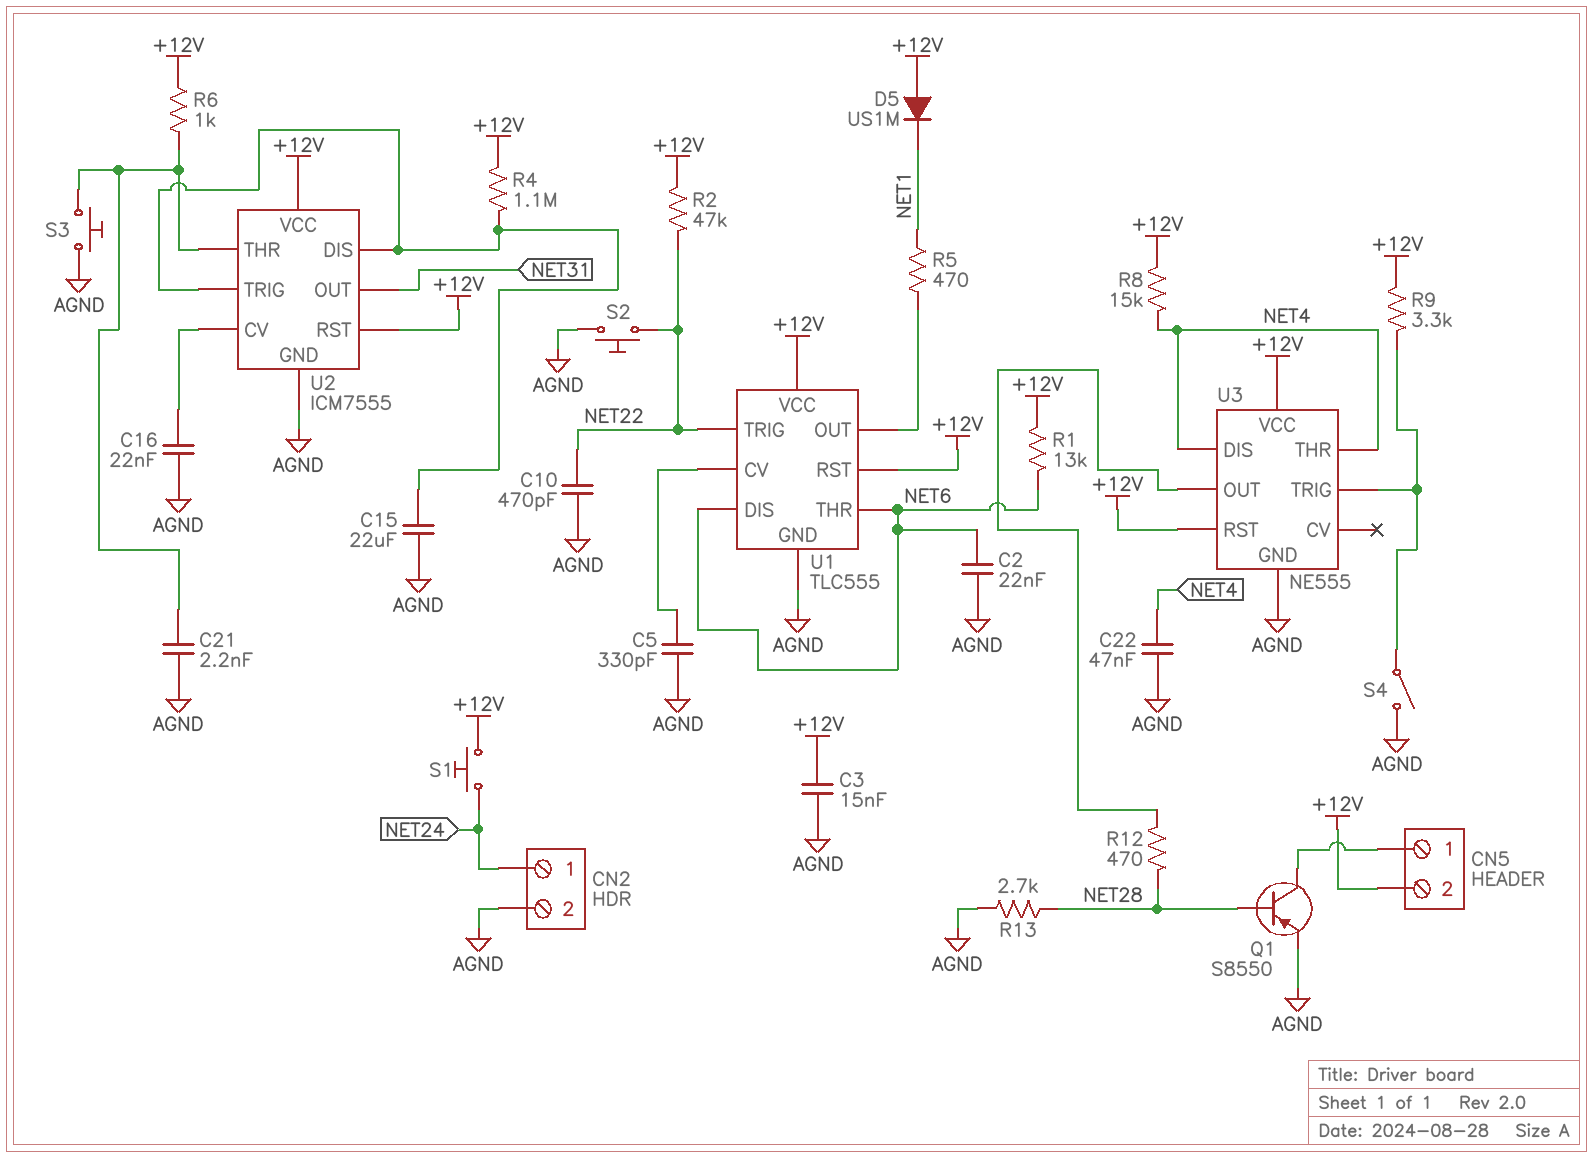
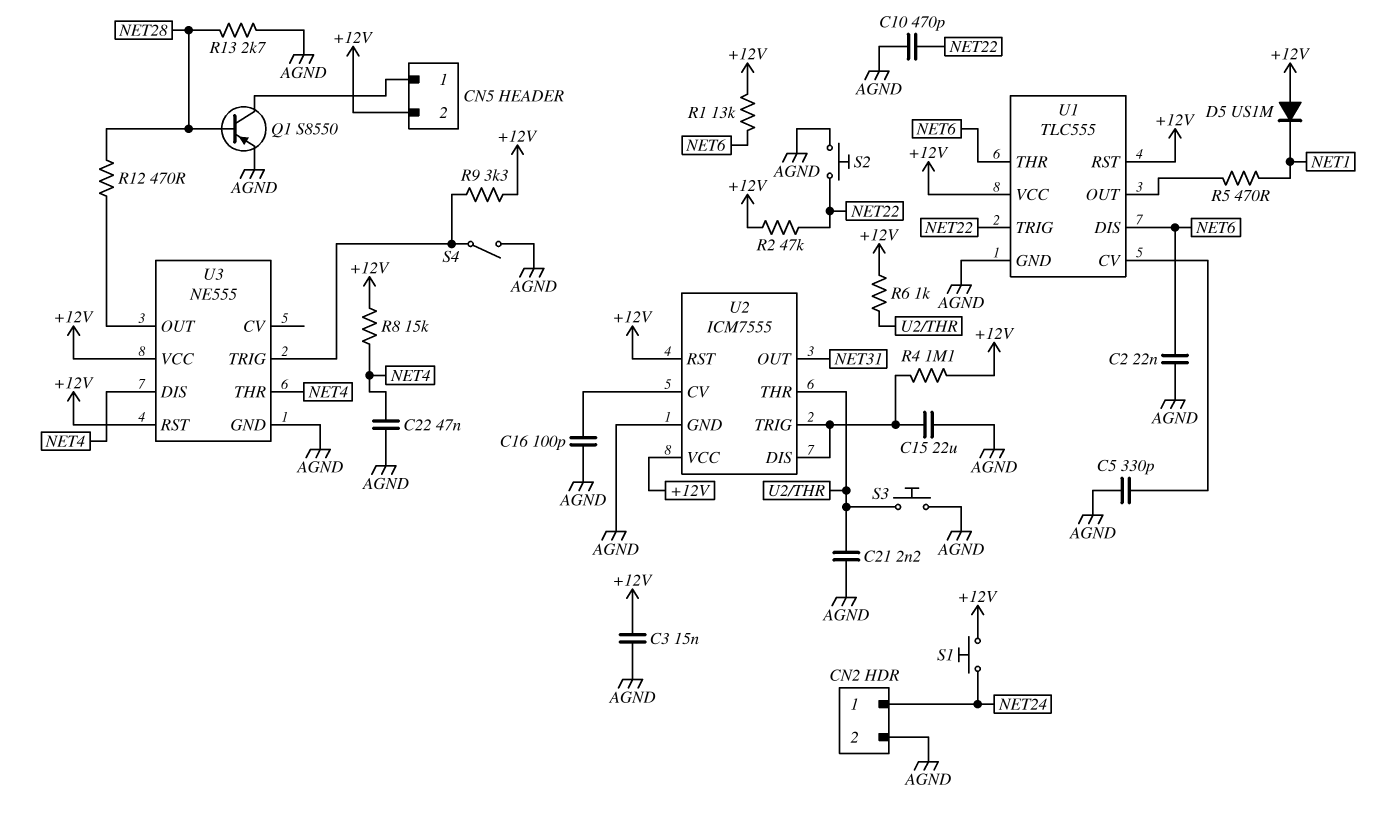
C16: 22nF (AGND, U2/CV) -> 100pF (AGND, U2/CV)

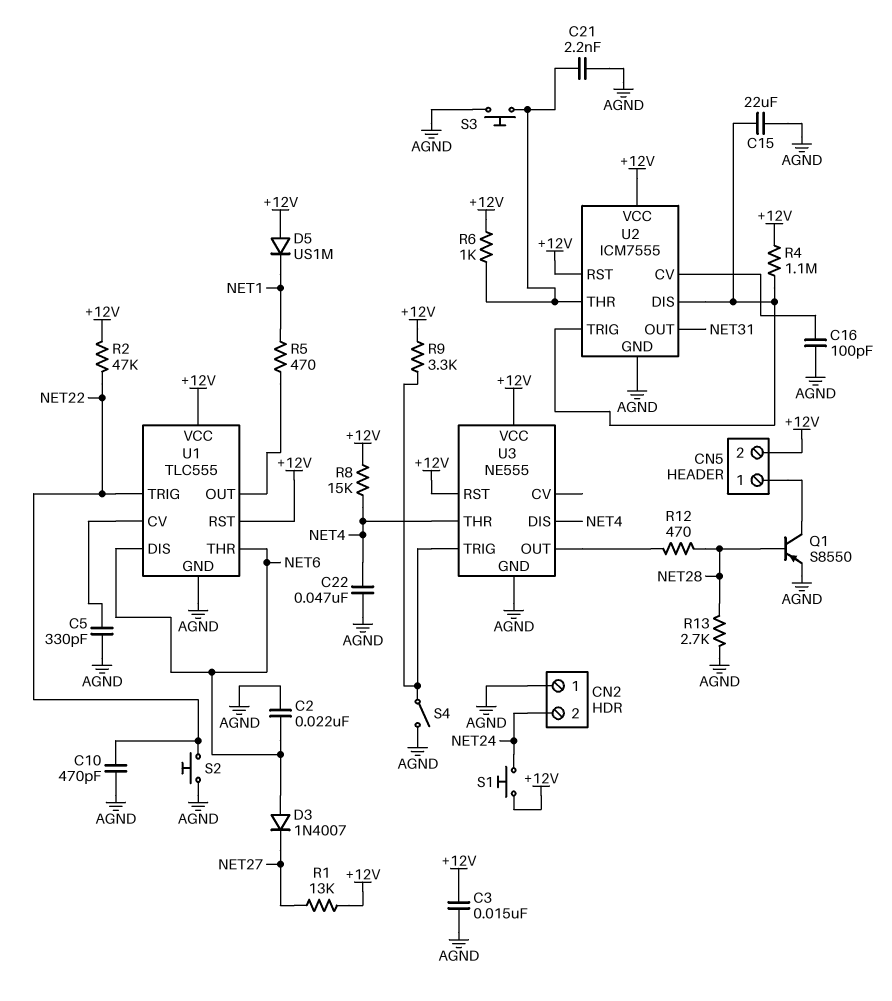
CN2 pin 1: NET24 -> AGND
CN2 pin 2: AGND -> NET24
D3: none -> diode 1N4007 (A NET6, K NET27)
R1: 13k (+12V, NET6) -> 13k (+12V, NET27)

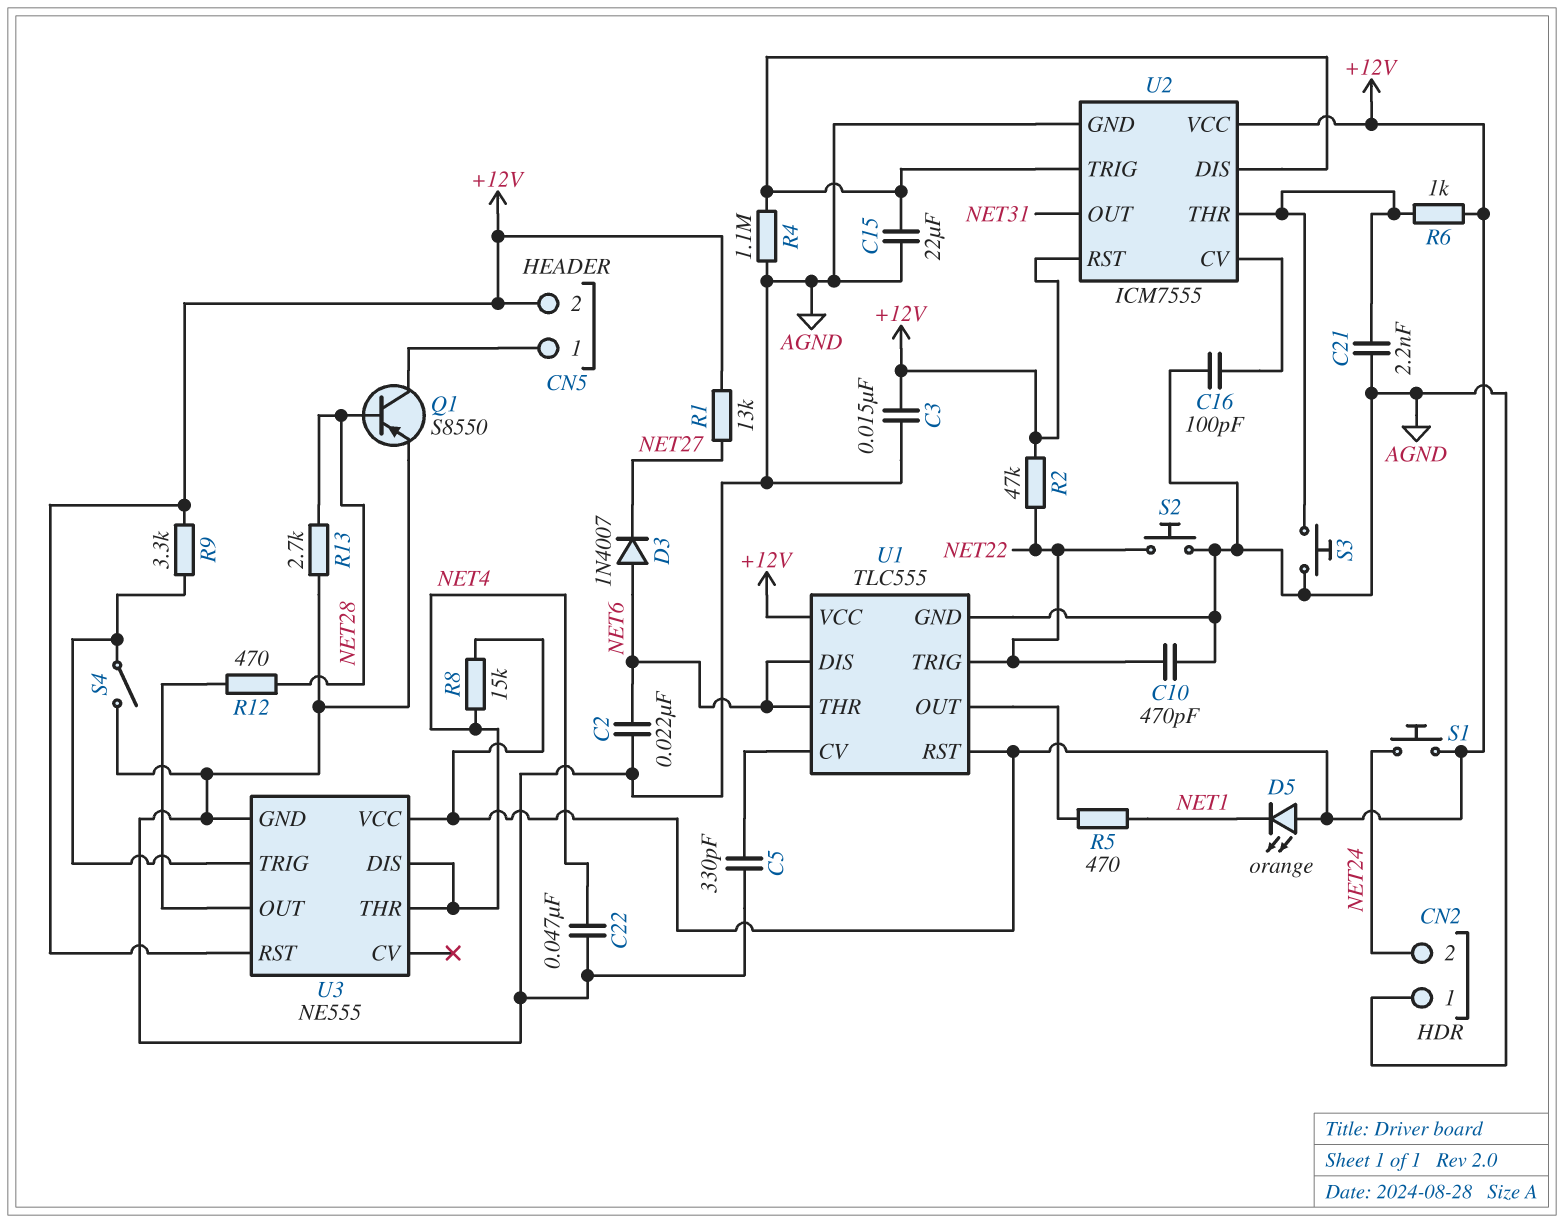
D5: diode US1M (A +12V, K NET1) -> LED orange (A +12V, K NET1)
R4: 1.1M (+12V, U2/DIS) -> 1.1M (AGND, U2/DIS)

